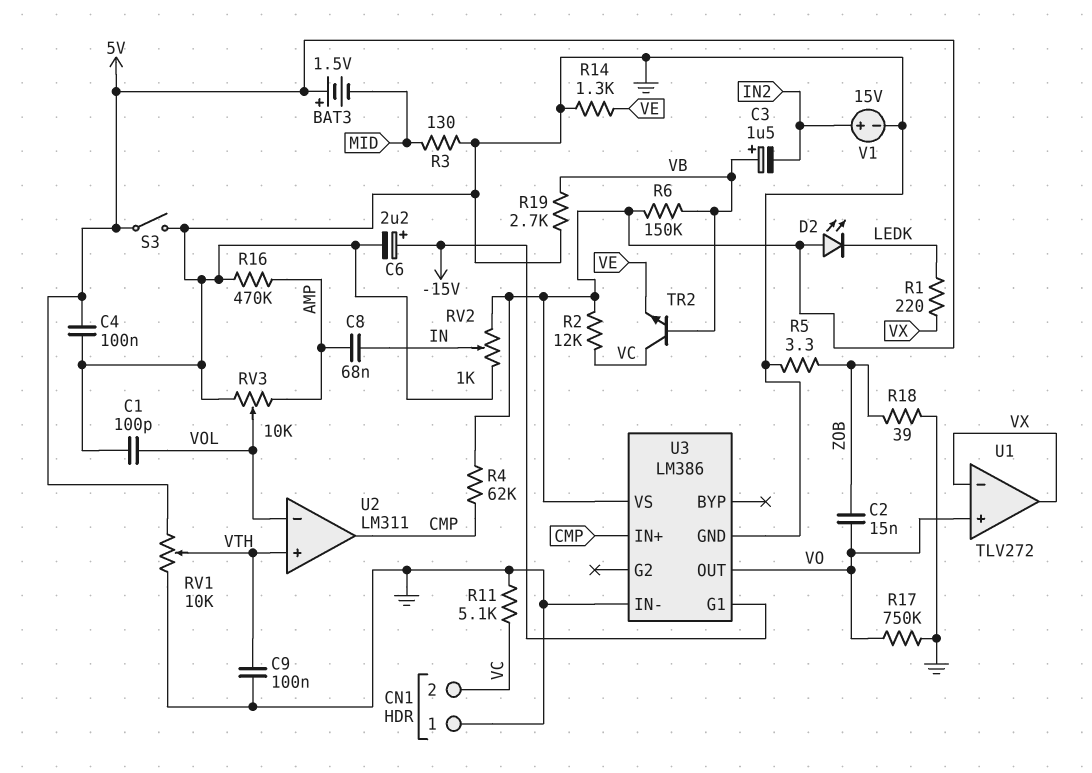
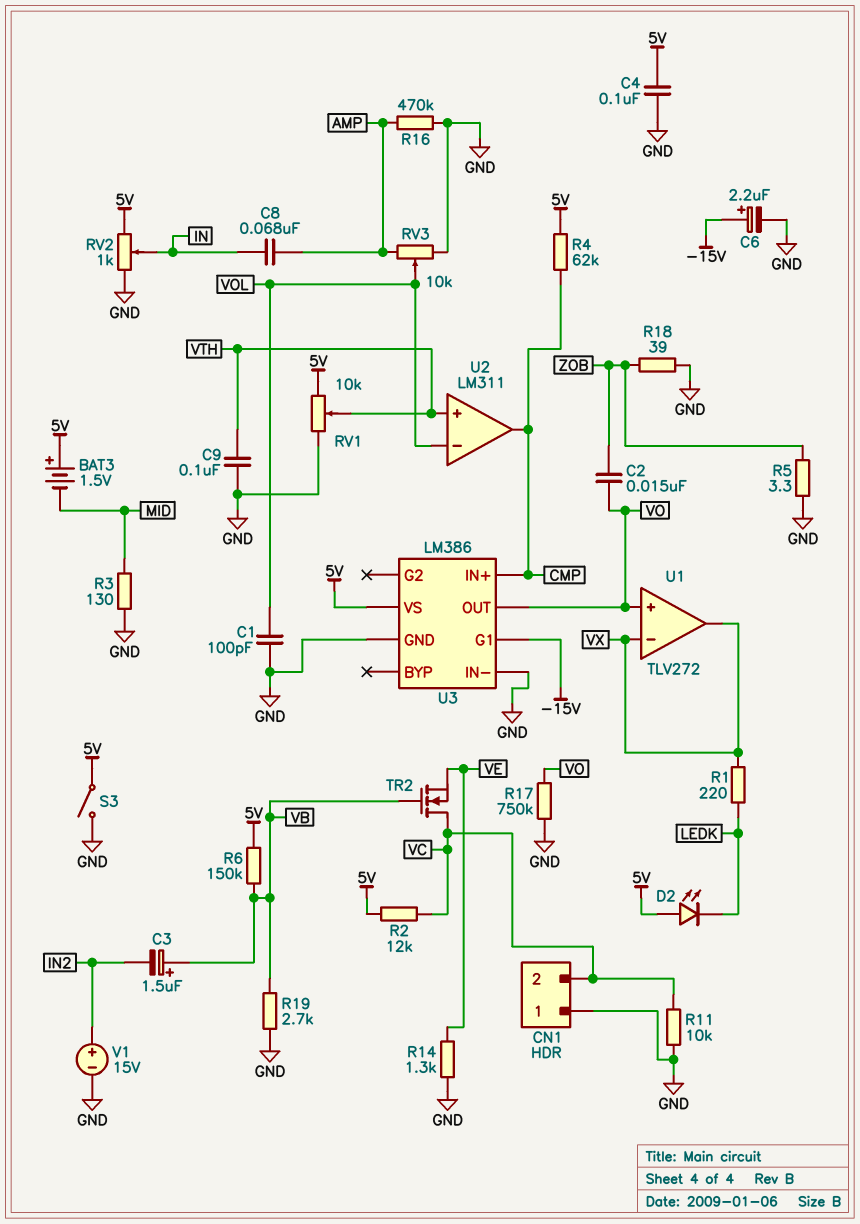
R11: 5.1k (GND, VC) -> 10k (GND, VC)
TR2: NPN (B VB, C VC, E VE) -> NMOS (G VB, D VC, S VE)

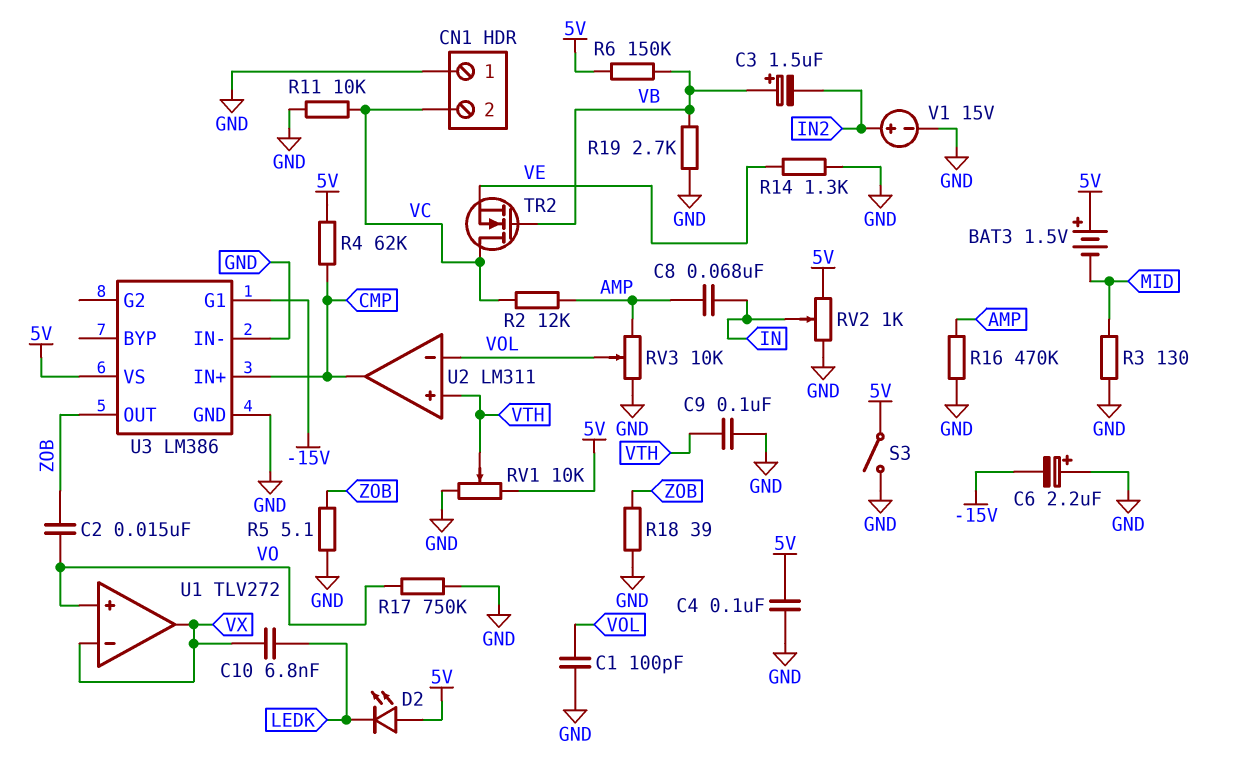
C6: 2.2uF (plus -15V, minus GND) -> 2.2uF (plus GND, minus -15V)
C10: none -> 6.8nF (LEDK, VX)
R1: 220 (LEDK, VX) -> none
R2: 12k (5V, VC) -> 12k (AMP, VC)
R5: 3.3 (GND, ZOB) -> 5.1 (GND, ZOB)
U3 pin OUT: VO -> ZOB

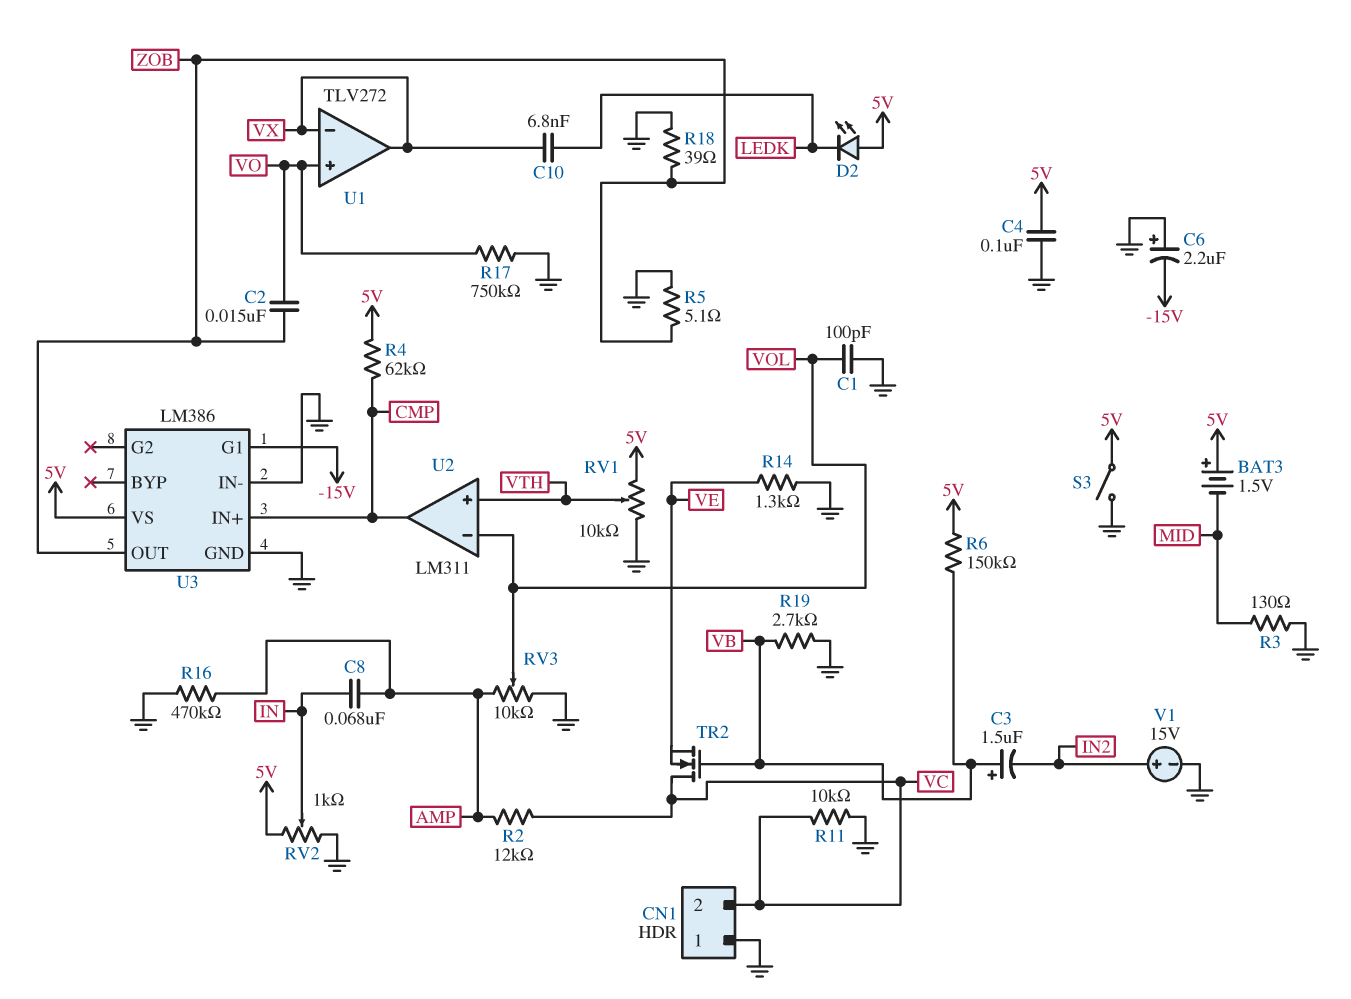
C9: 100nF (GND, VTH) -> none

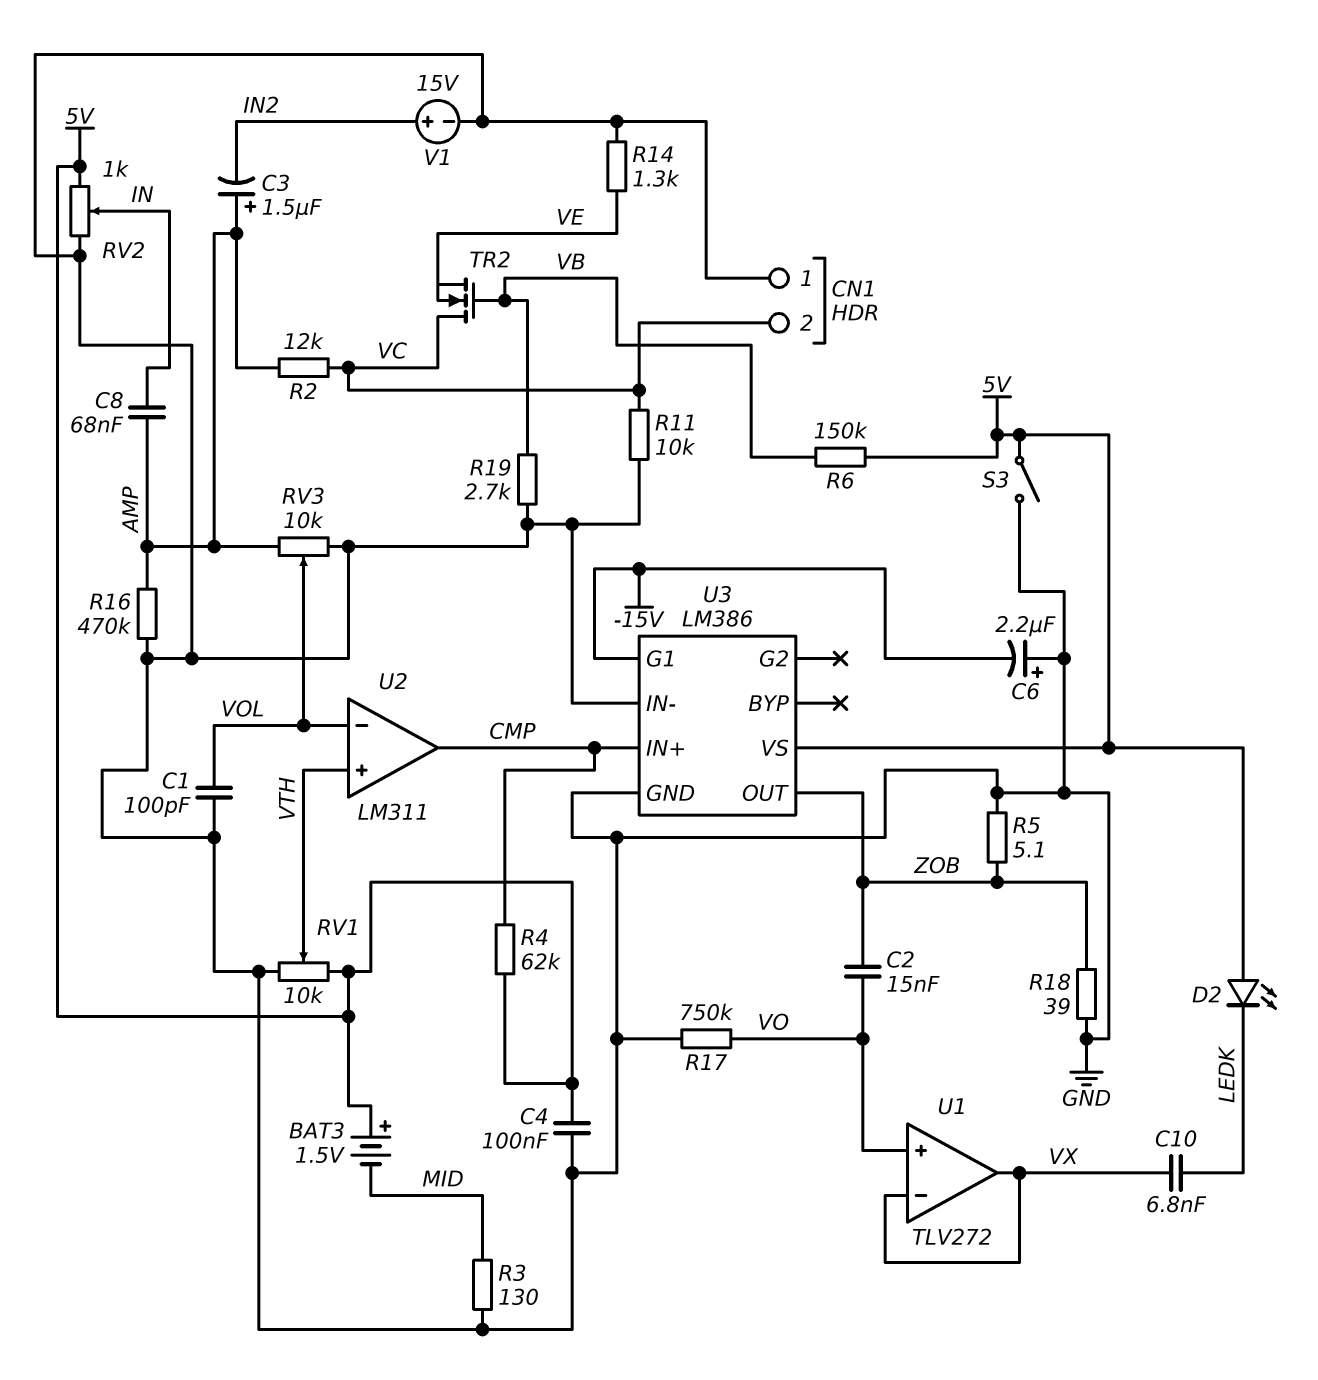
C3: 1.5uF (plus VB, minus IN2) -> 1.5uF (plus AMP, minus IN2)

